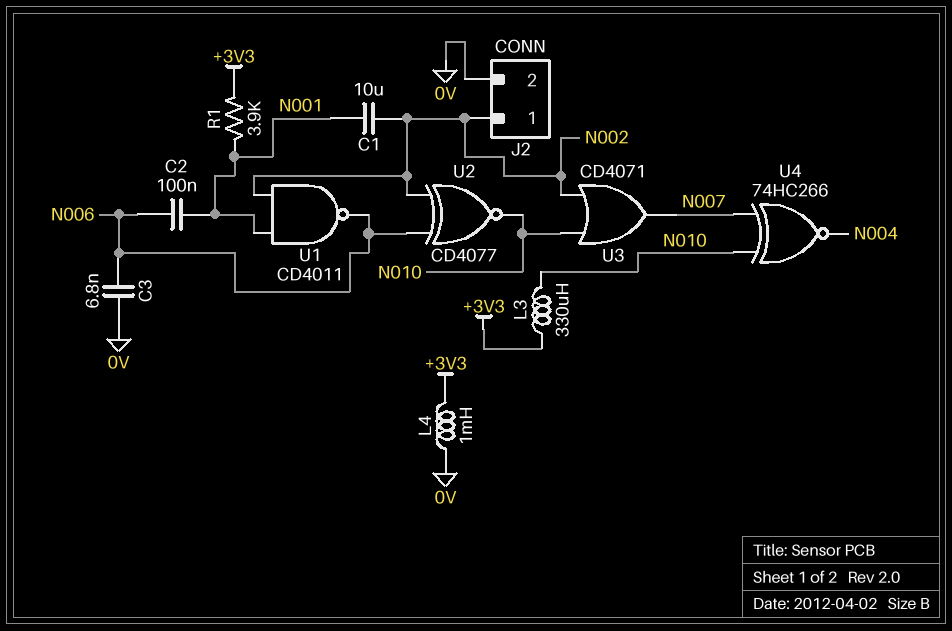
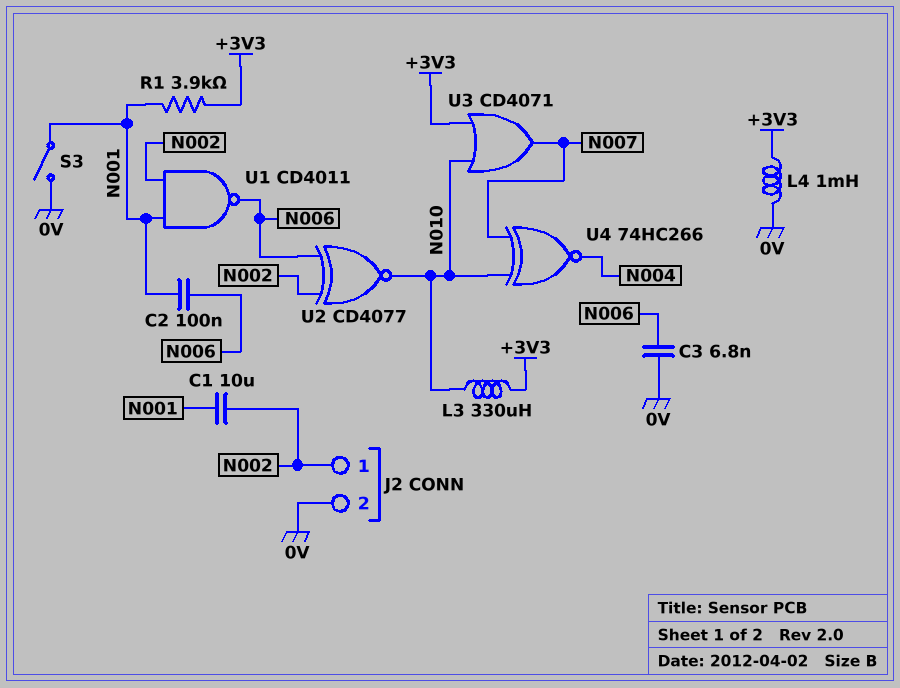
S3: none -> switch (0V, N001)
U3: OR CD4071 (in N002, in N010, out N007) -> OR CD4071 (in +3V3, in N010, out N007)

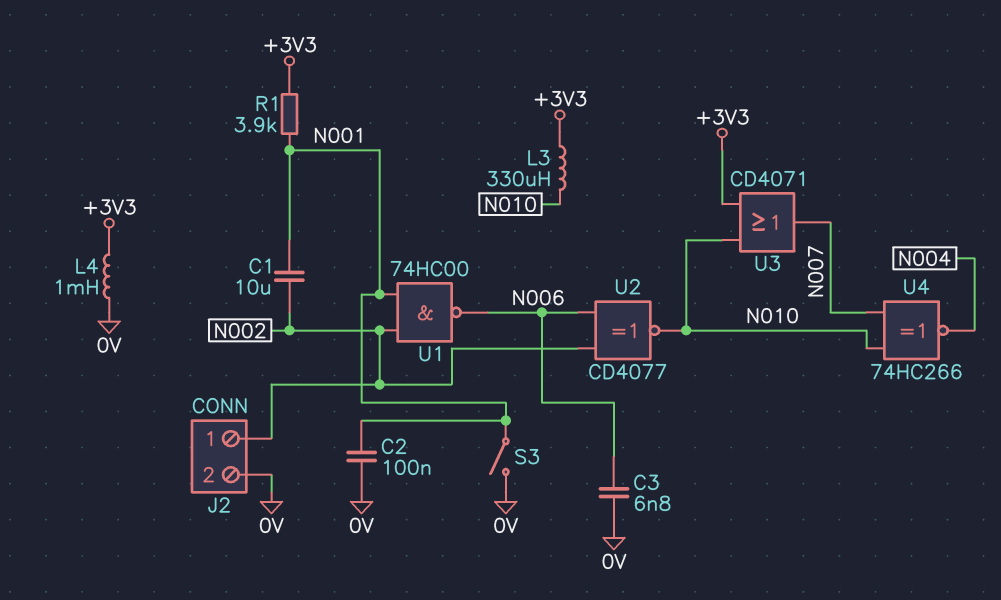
C2: 100nF (N001, N006) -> 100nF (0V, N001)
U1: NAND CD4011 (in N001, in N002, out N006) -> NAND 74HC00 (in N001, in N002, out N006)

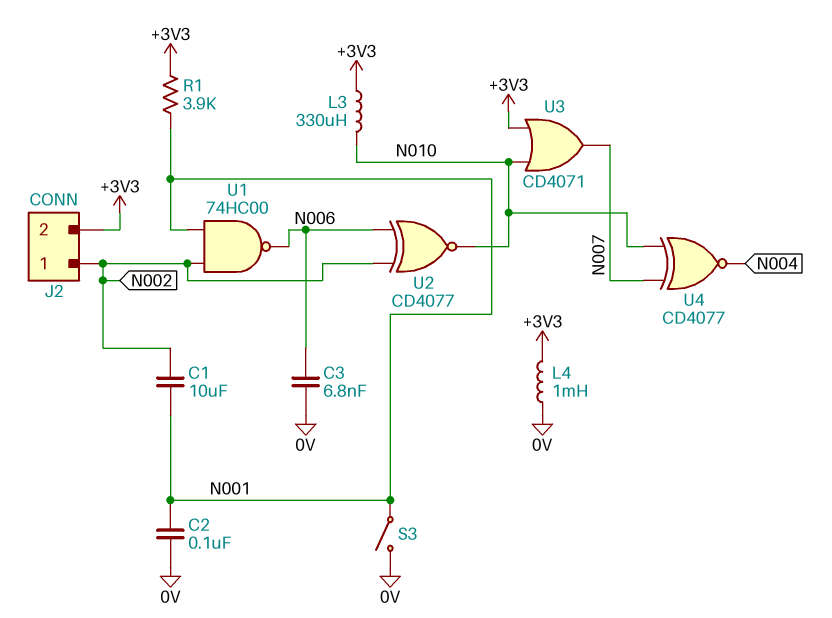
J2 pin 2: 0V -> +3V3
U4: XNOR 74HC266 (in N007, in N010, out N004) -> XNOR CD4077 (in N007, in N010, out N004)

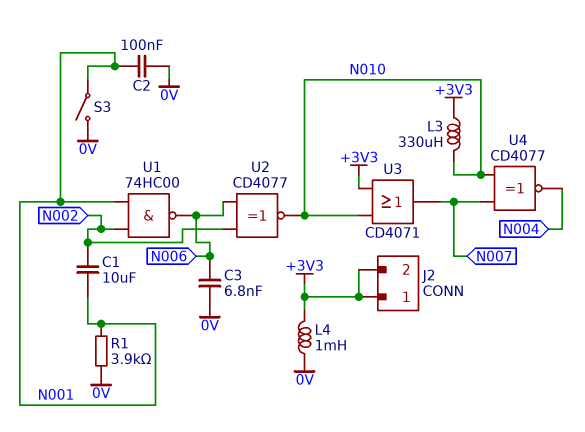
J2 pin 1: N002 -> +3V3
R1: 3.9k (+3V3, N001) -> 3.9k (0V, N001)

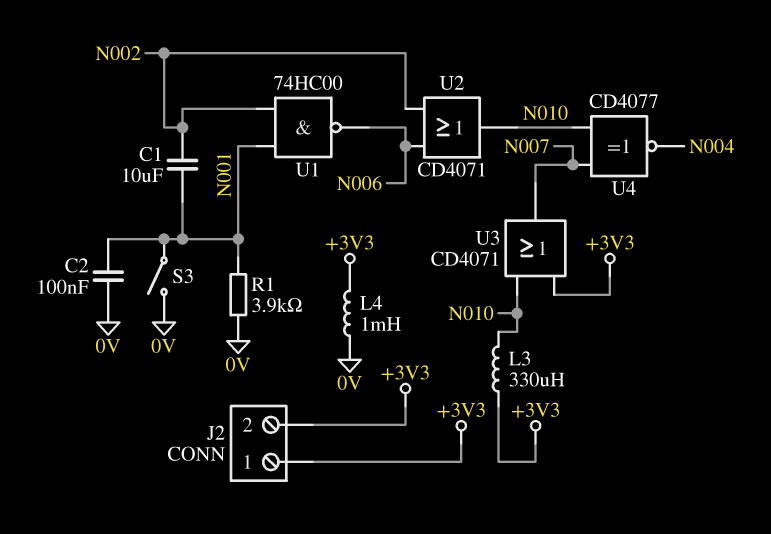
C3: 6.8nF (0V, N006) -> none
U2: XNOR CD4077 (in N002, in N006, out N010) -> OR CD4071 (in N002, in N006, out N010)

